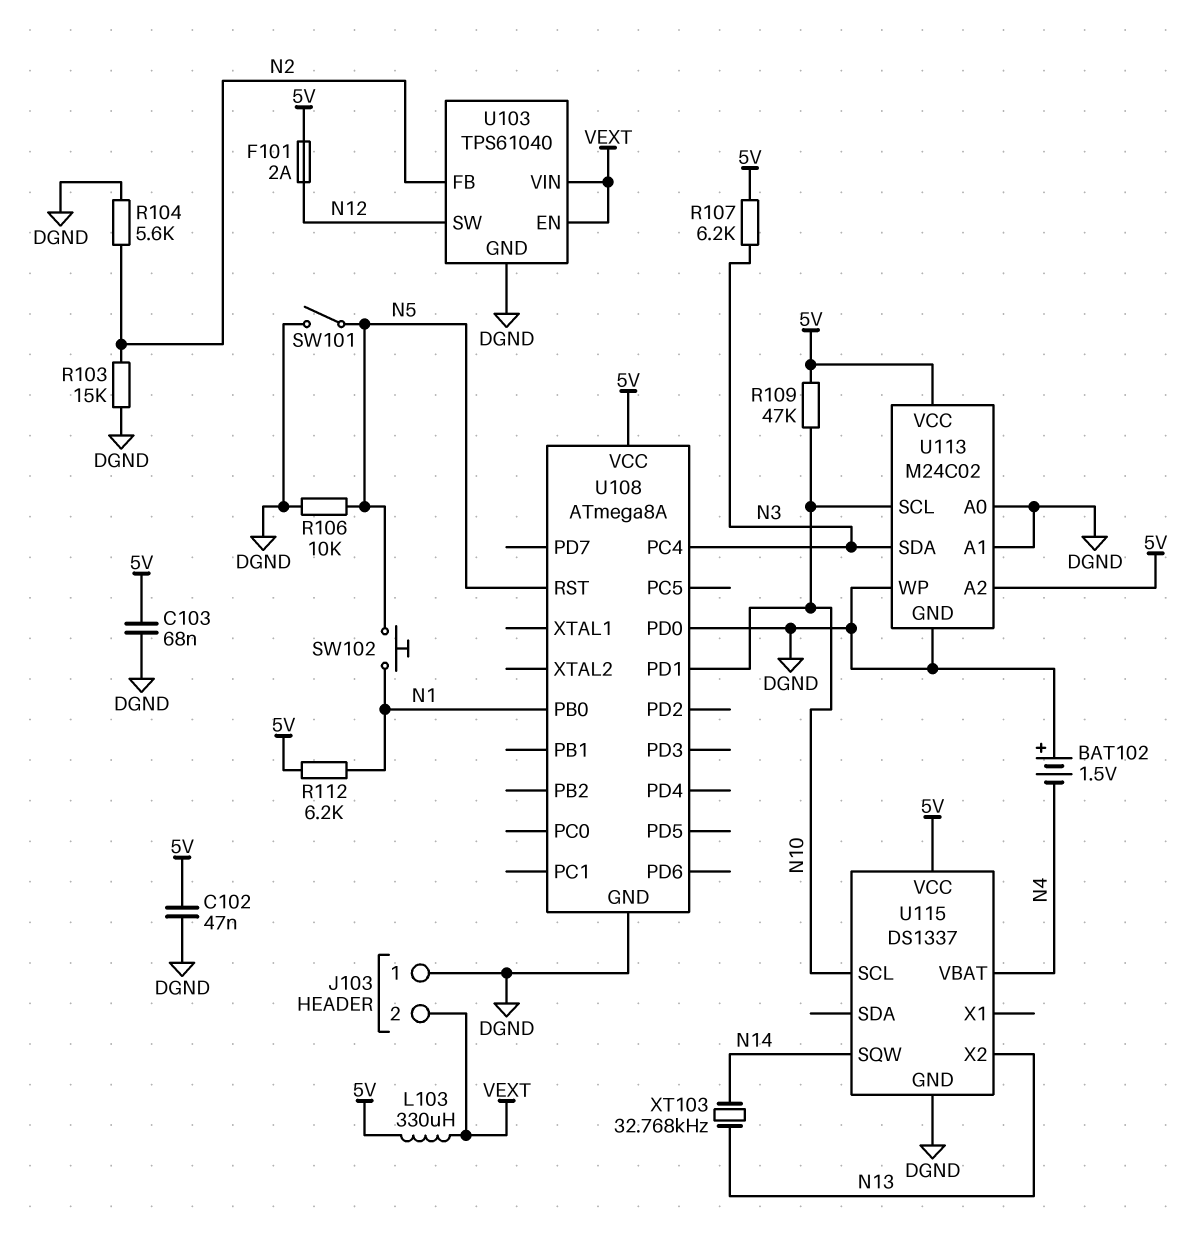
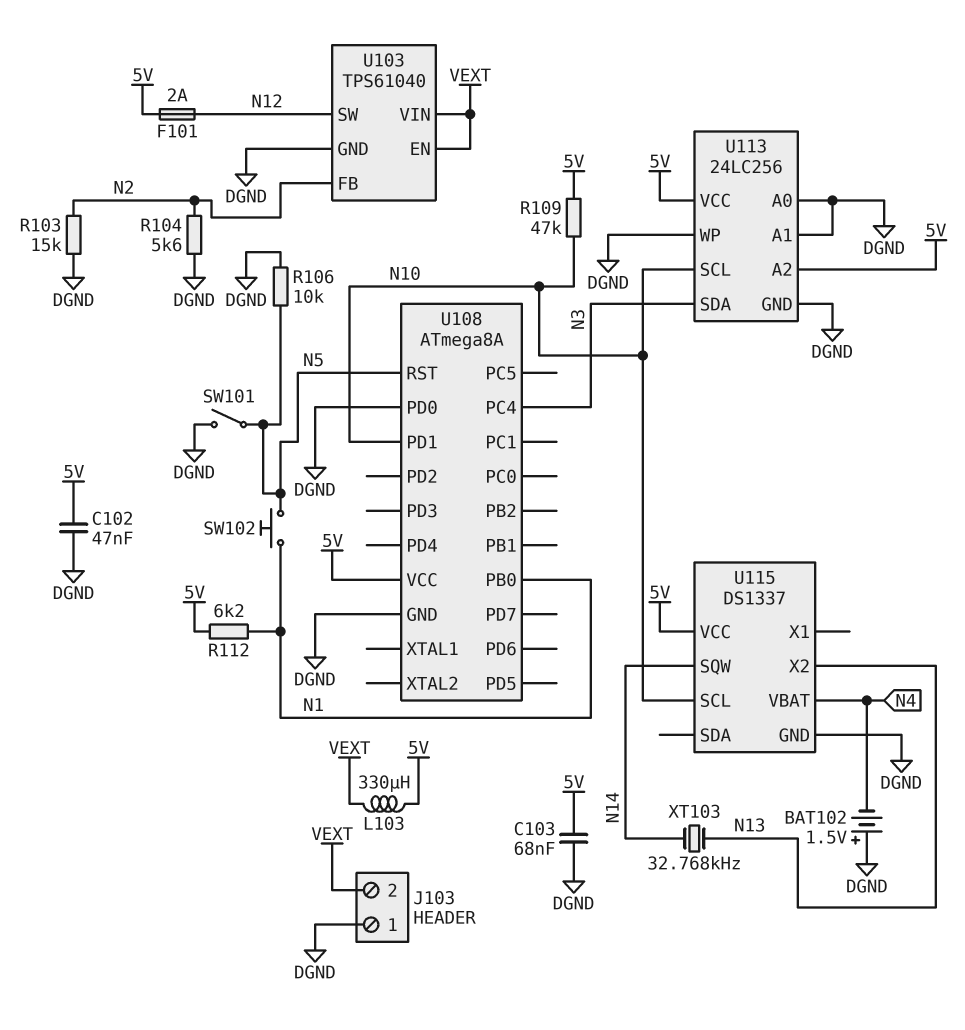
R107: 6.2k (5V, N3) -> none
U113: M24C02 -> 24LC256

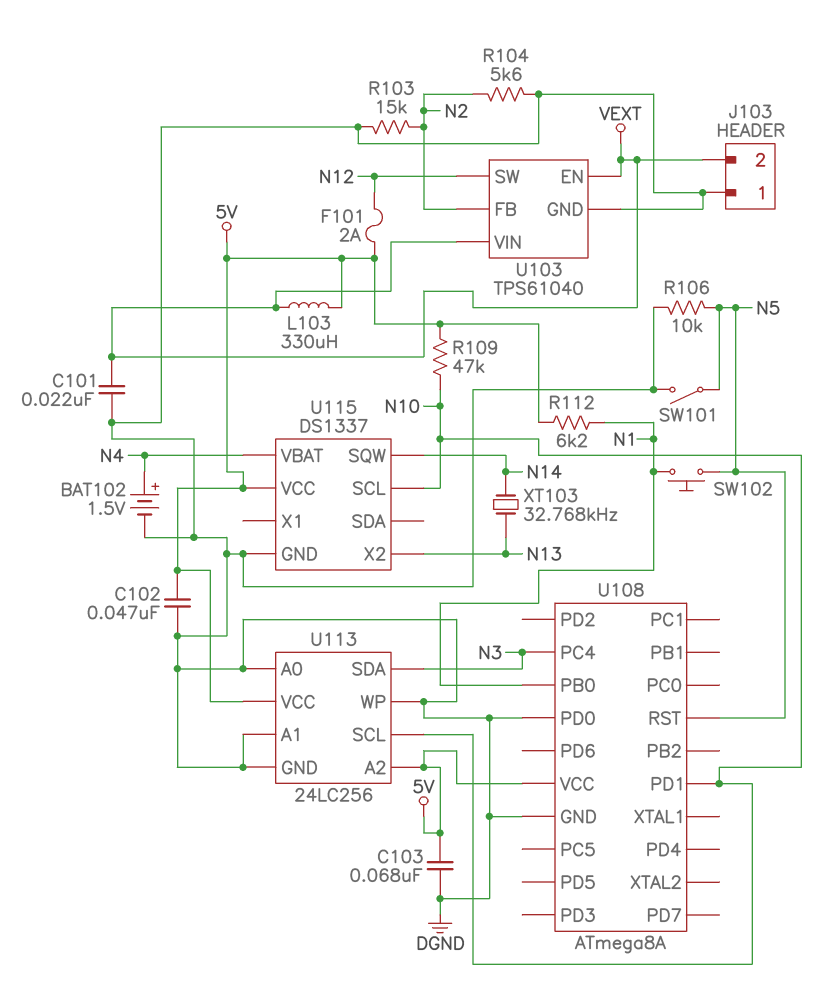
BAT102: 1.5V (plus DGND, minus N4) -> 1.5V (plus N4, minus DGND)
C101: none -> 22nF (DGND, VEXT)

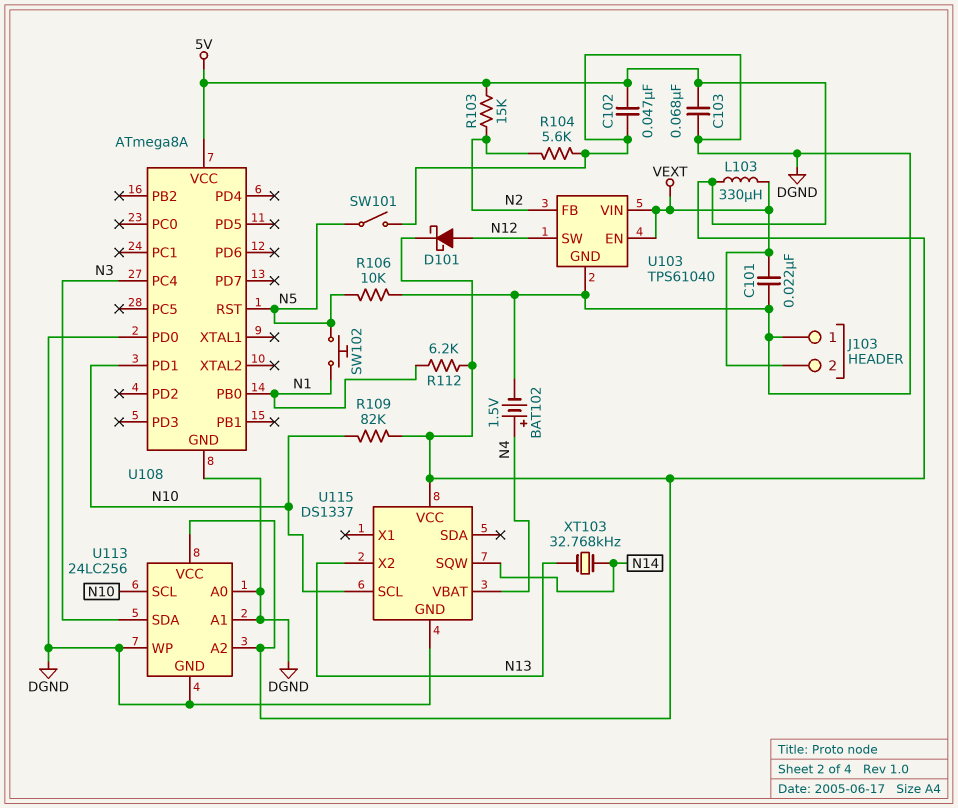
D101: none -> schottky (A N12, K 5V)
F101: 2A (5V, N12) -> none
R103: 15k (DGND, N2) -> 15k (5V, N2)
R109: 47k (5V, N10) -> 82k (5V, N10)

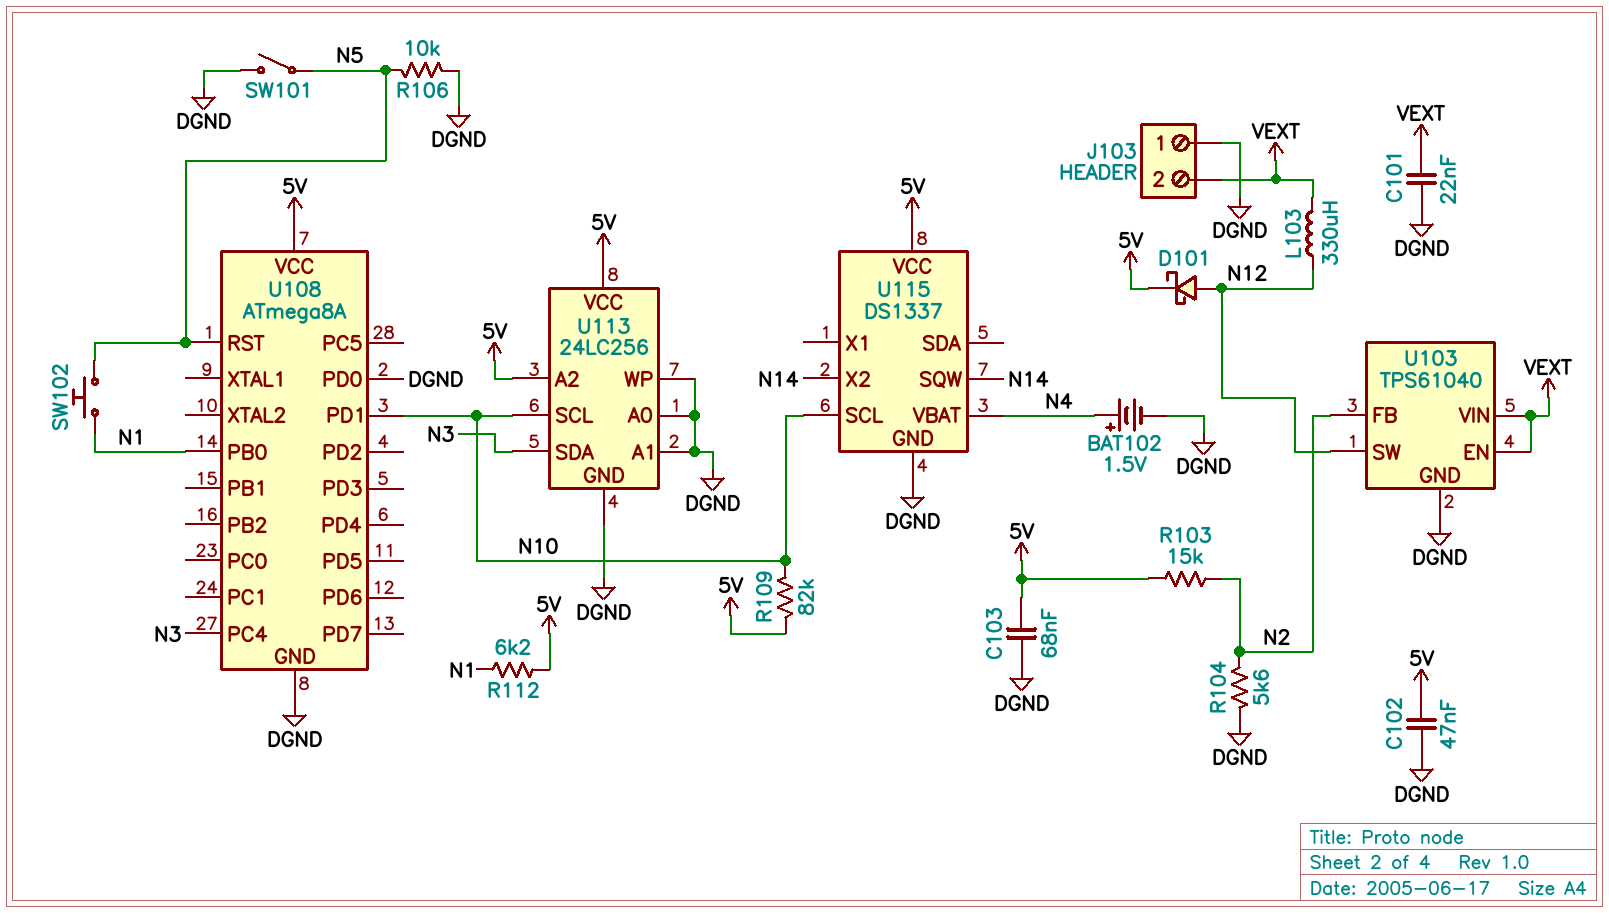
L103: 330uH (5V, VEXT) -> 330uH (N12, VEXT)
U115 pin X2: N13 -> N14
XT103: 32.768kHz (N13, N14) -> none

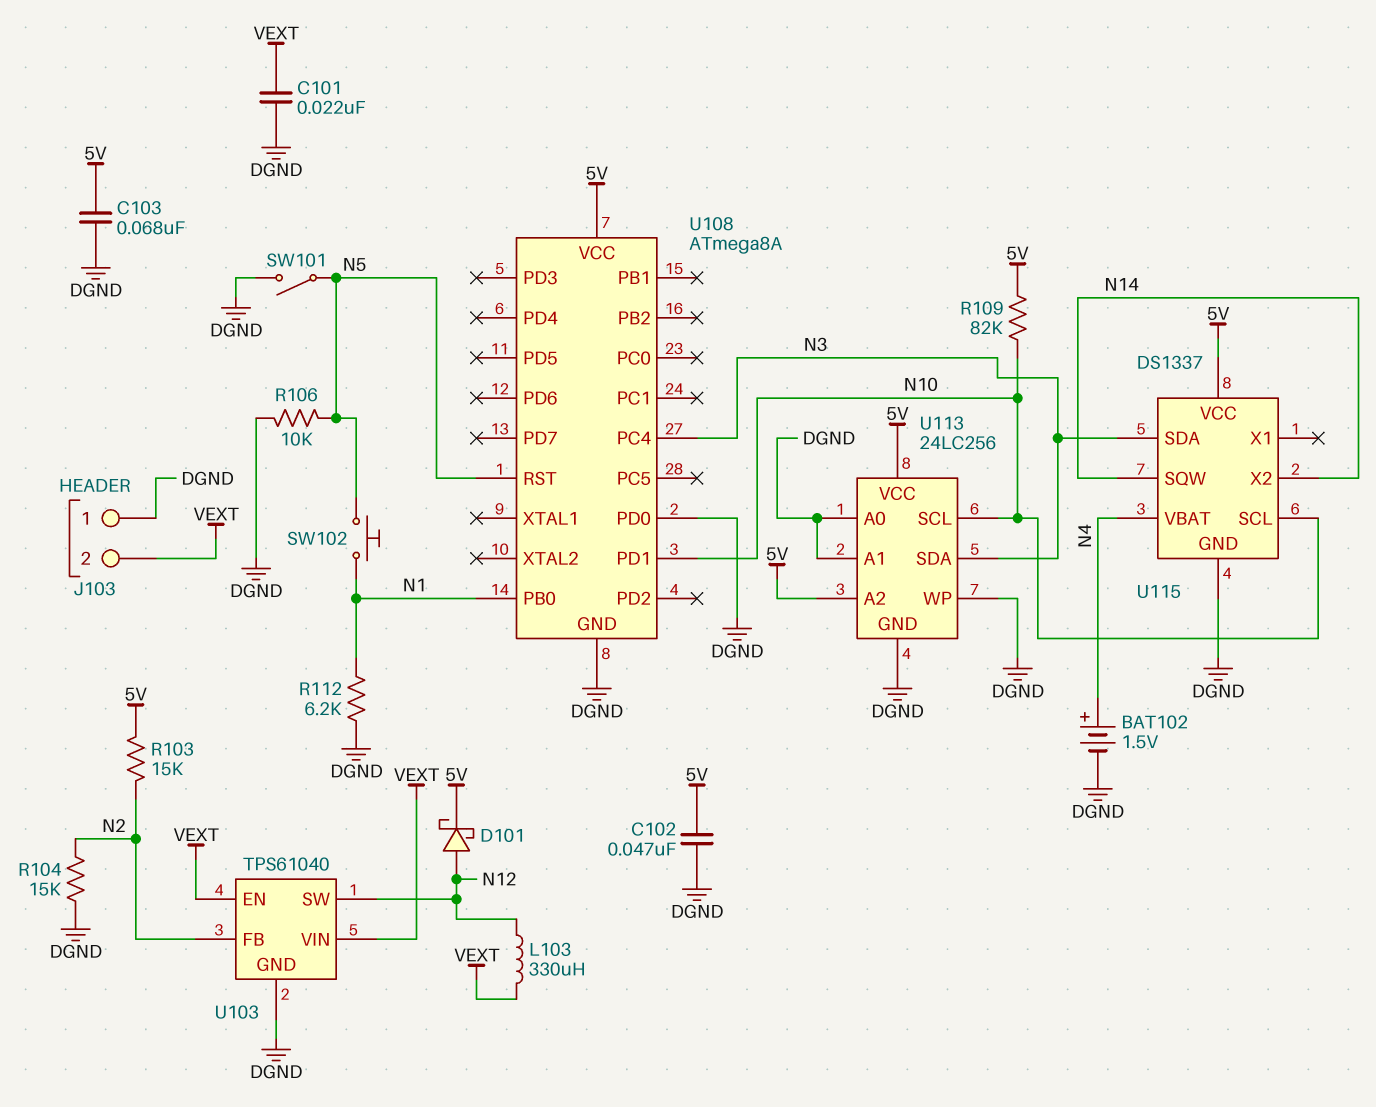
R104: 5.6k (DGND, N2) -> 15k (DGND, N2)
R112: 6.2k (5V, N1) -> 6.2k (DGND, N1)
U115 pin SDA: none -> N3

